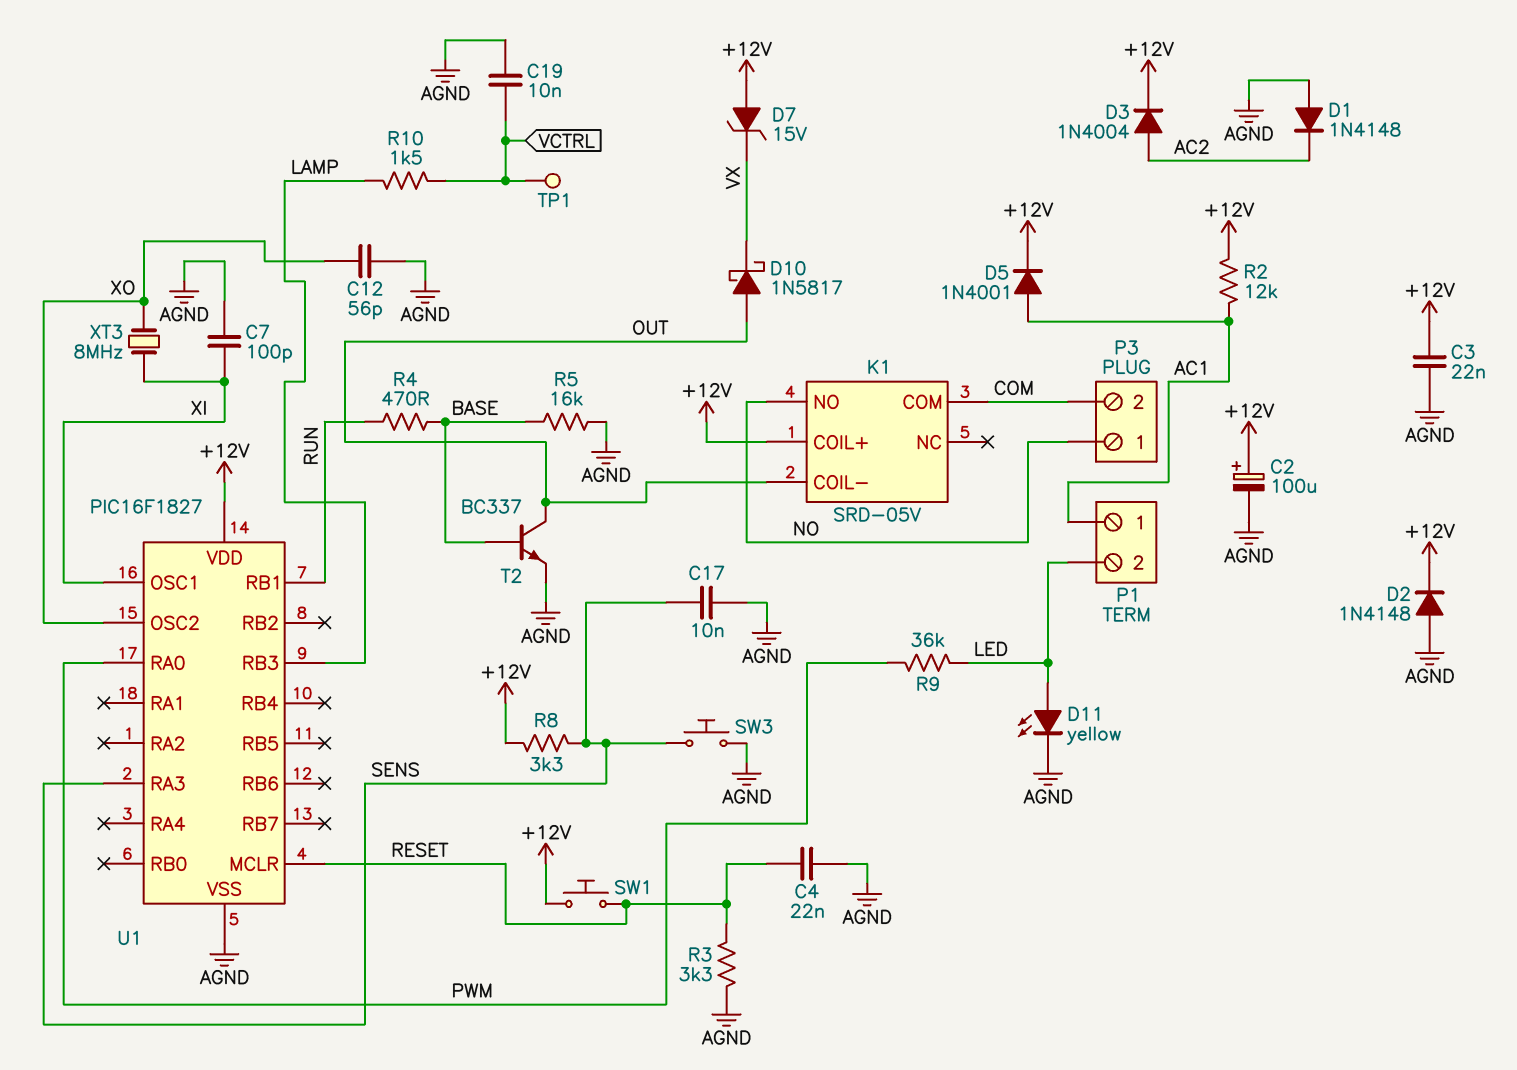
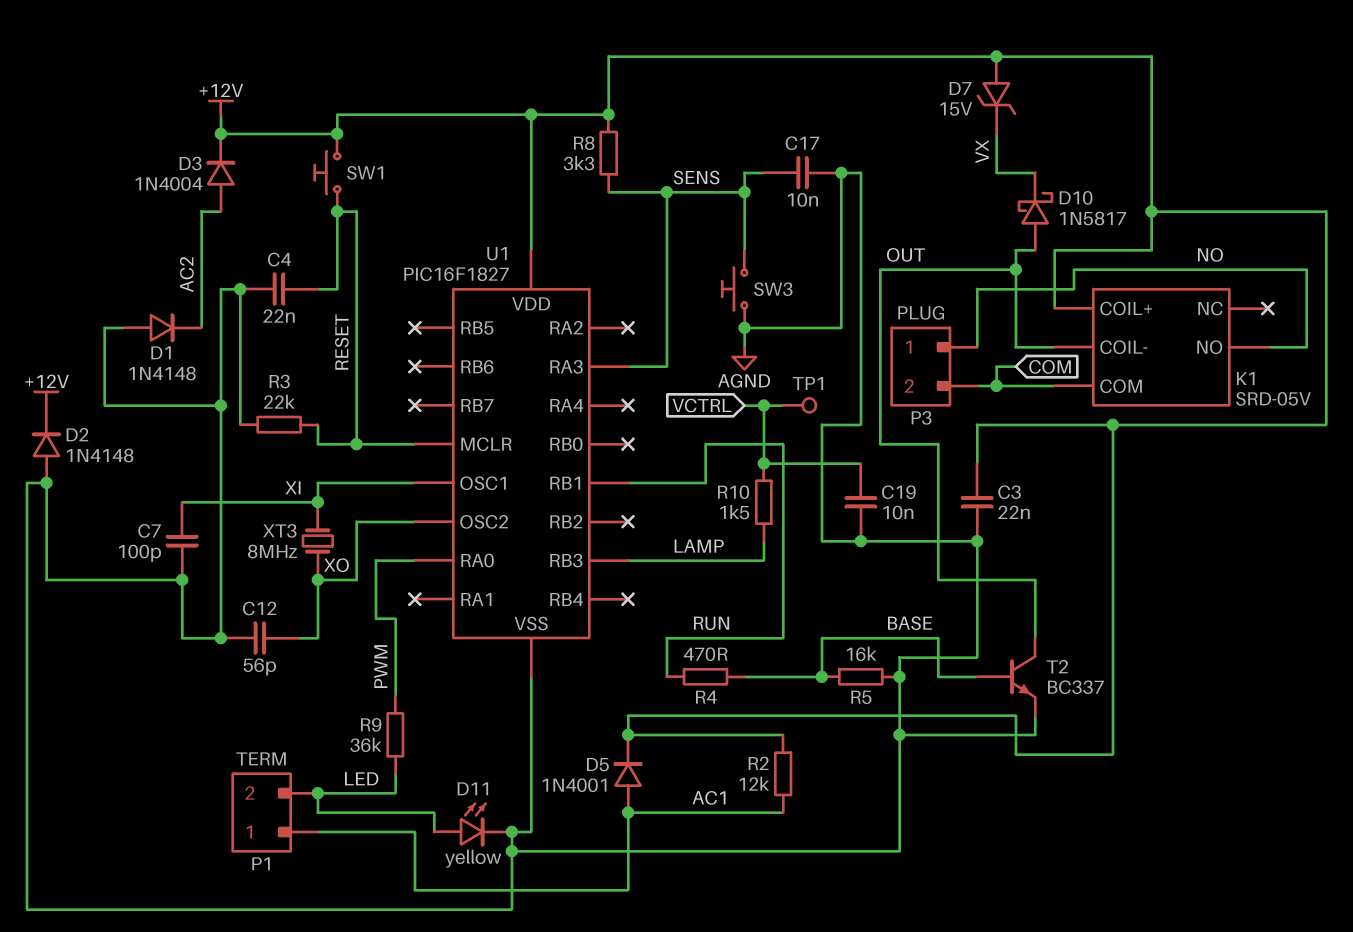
C2: 100uF (plus +12V, minus AGND) -> none
R3: 3.3k (AGND, RESET) -> 22k (AGND, RESET)

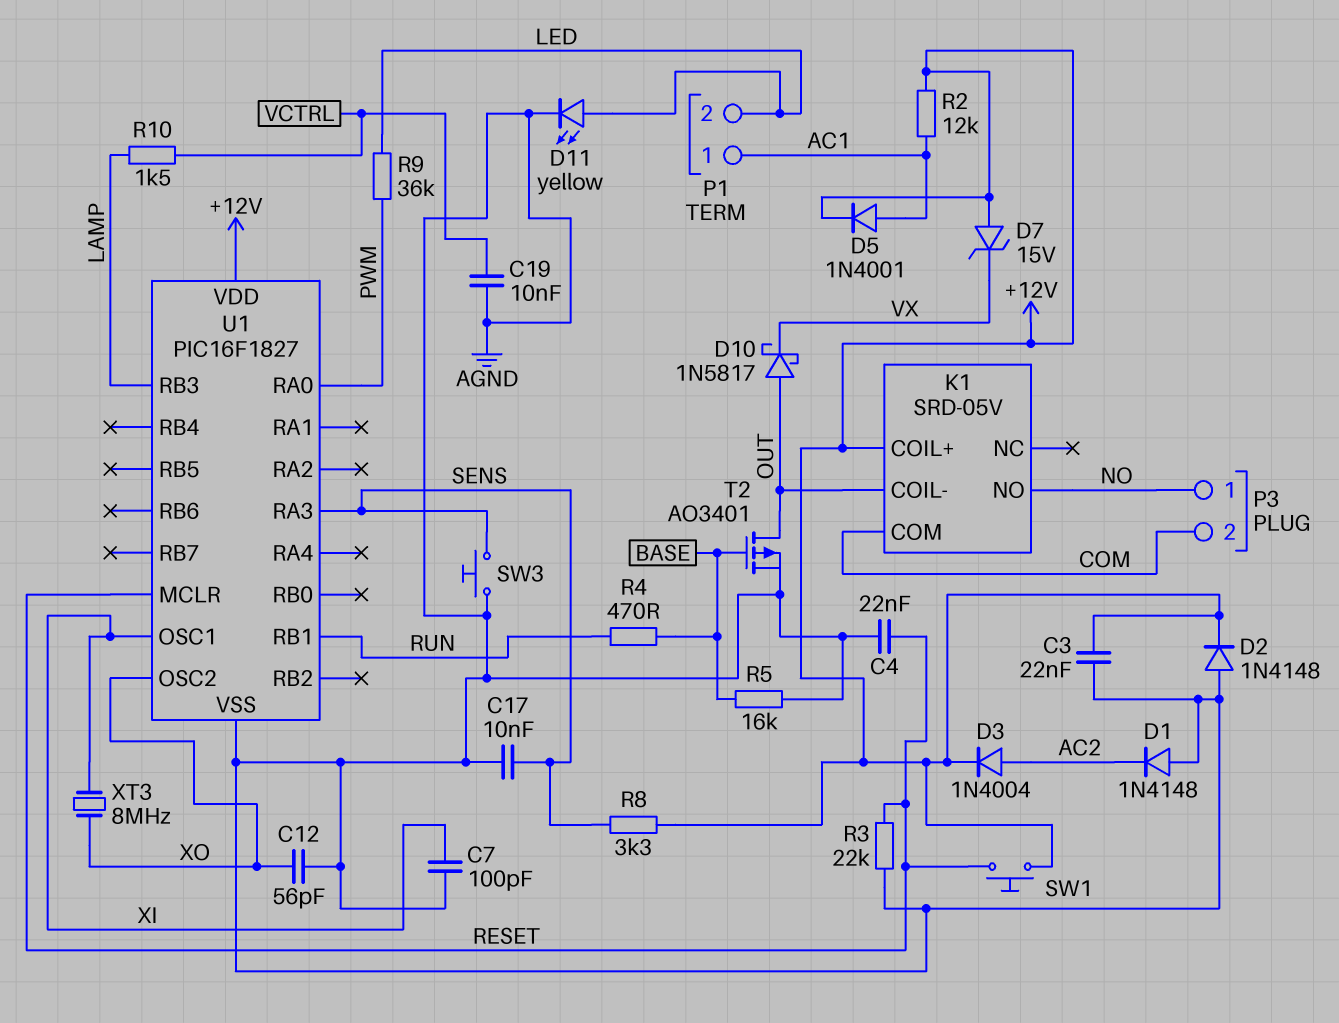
T2: NPN BC337 (B BASE, C OUT, E AGND) -> PMOS AO3401 (G BASE, D OUT, S AGND)
TP1: test point (VCTRL) -> none

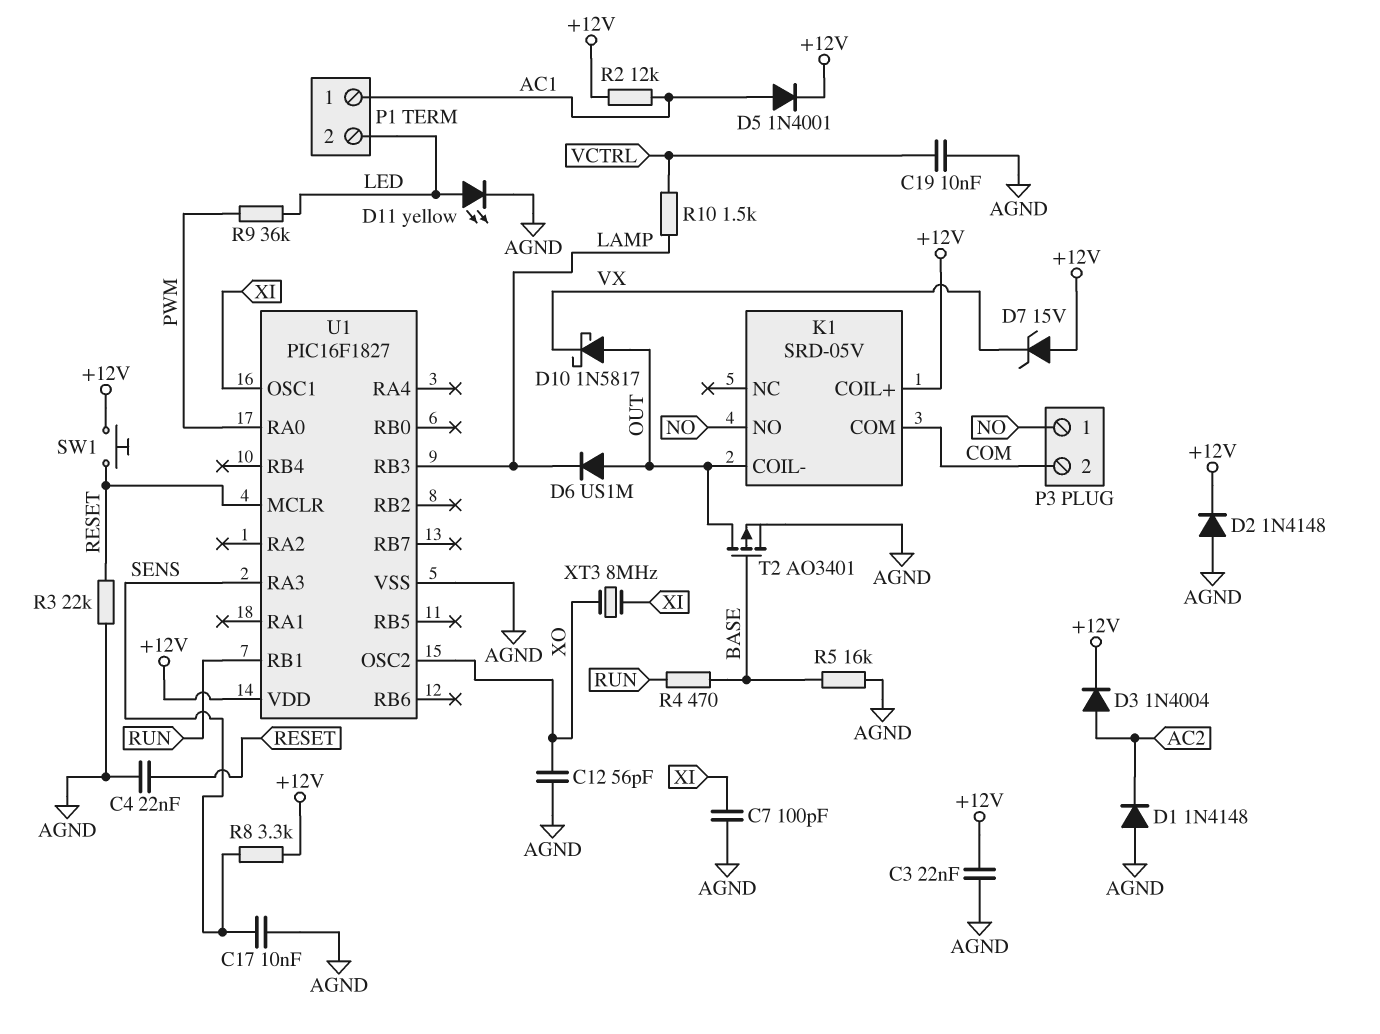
D6: none -> diode US1M (A OUT, K LAMP)
SW3: button (AGND, SENS) -> none

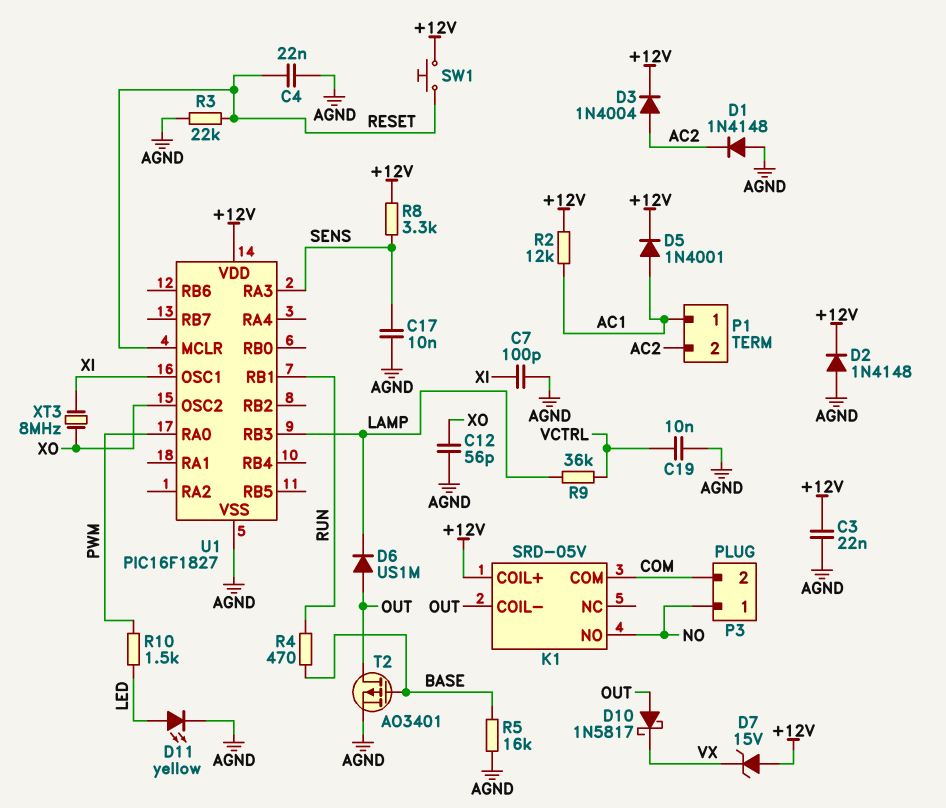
P1 pin 2: LED -> AC2
R9: 36k (LED, PWM) -> 36k (LAMP, VCTRL)
R10: 1.5k (LAMP, VCTRL) -> 1.5k (LED, PWM)

